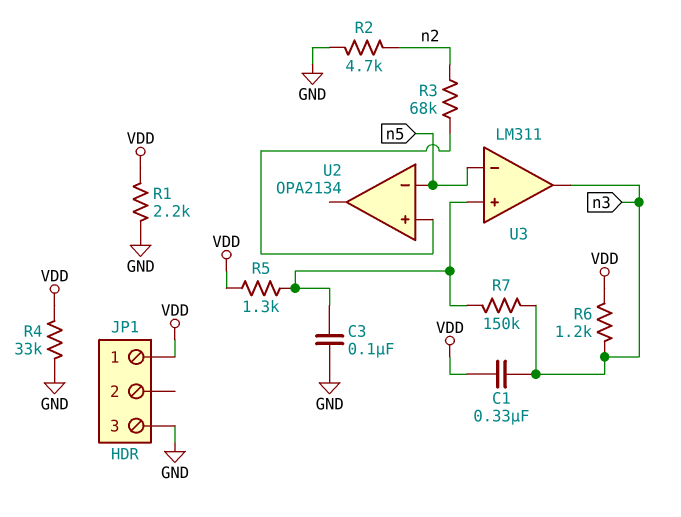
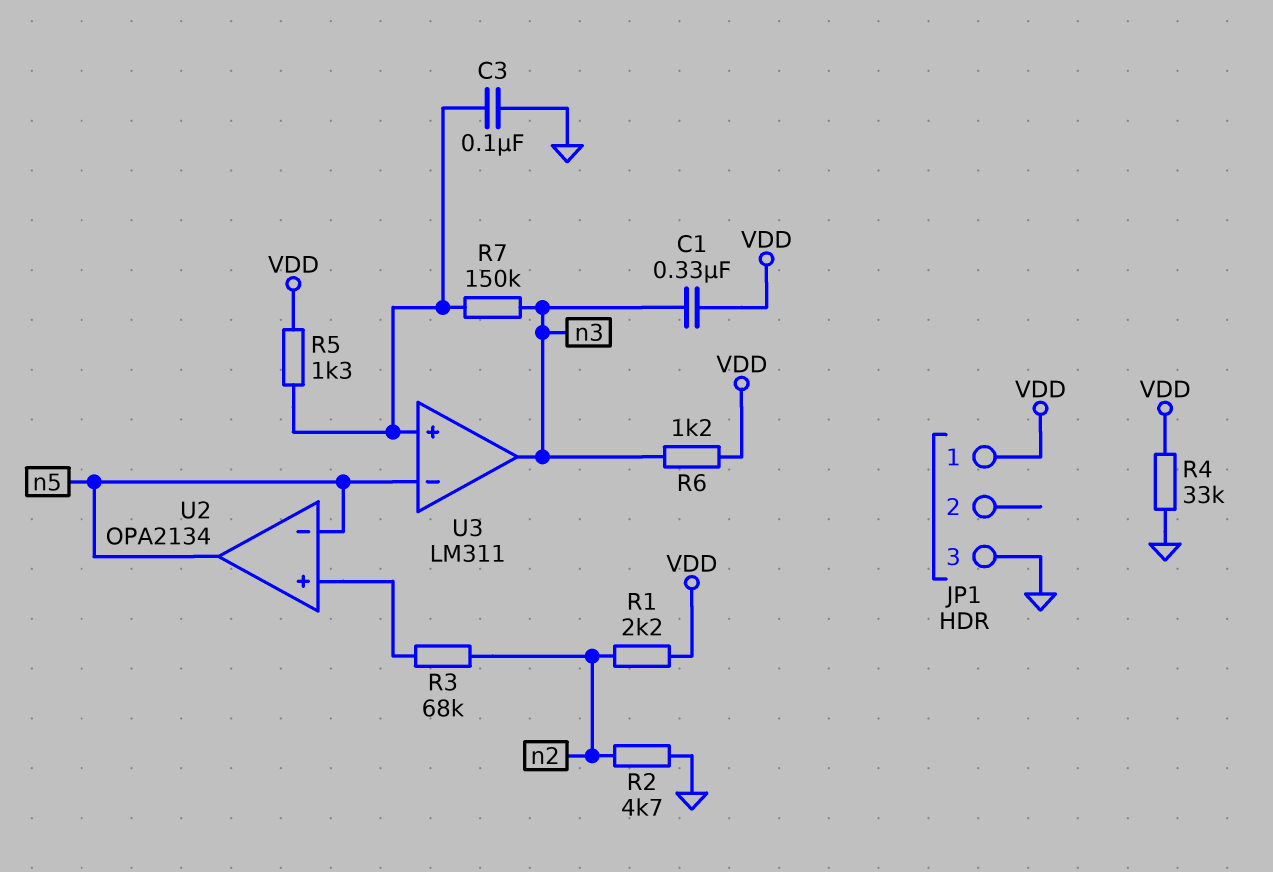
R1: 2.2k (GND, VDD) -> 2.2k (VDD, n2)
U2 pin out: none -> n5

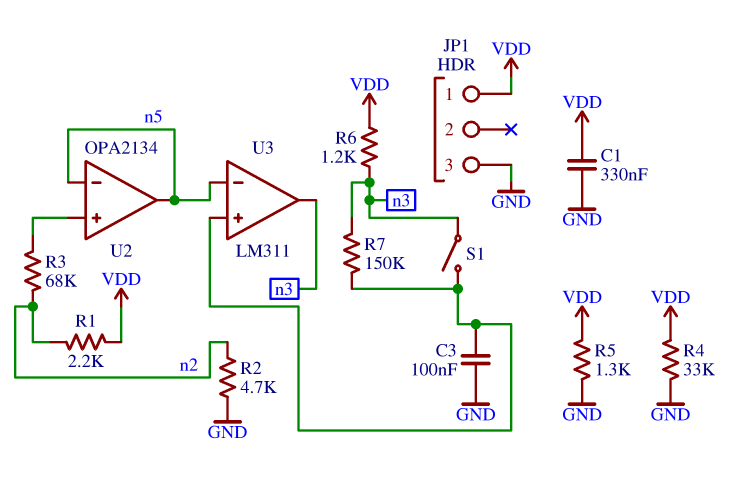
C1: 330nF (VDD, n3) -> 330nF (GND, VDD)
R5: 1.3k (U3/in+, VDD) -> 1.3k (GND, VDD)
S1: none -> switch (U3/in+, n3)

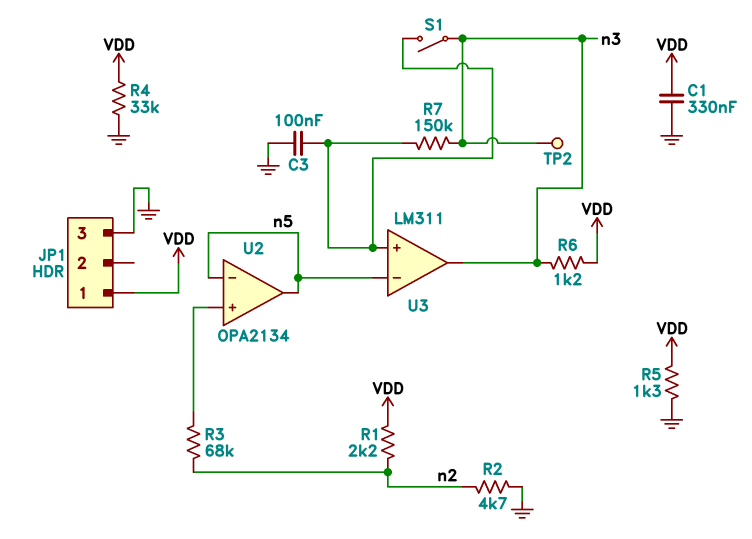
TP2: none -> test point (n3)

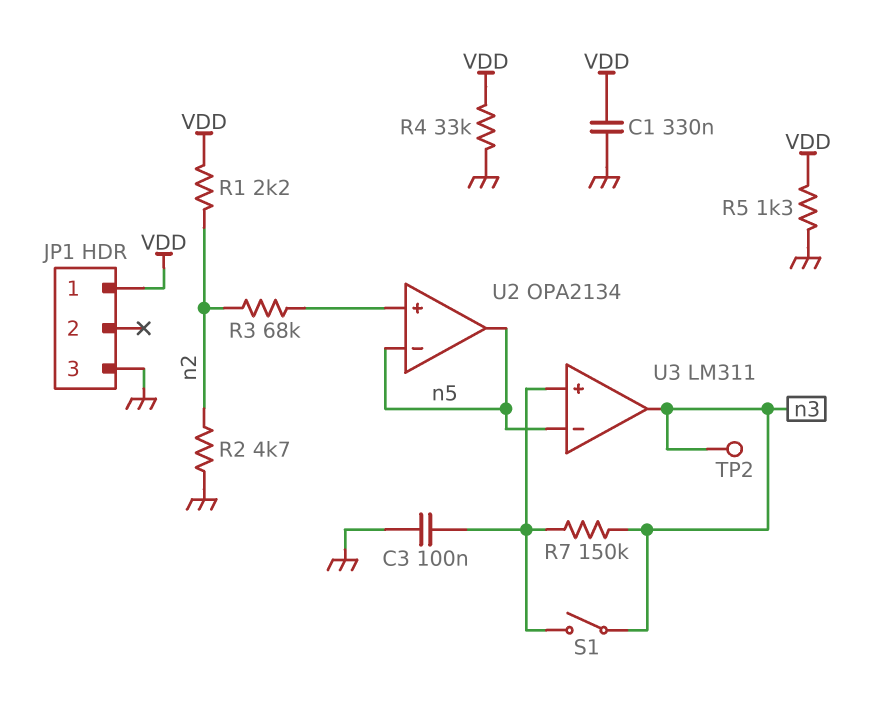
R6: 1.2k (VDD, n3) -> none

